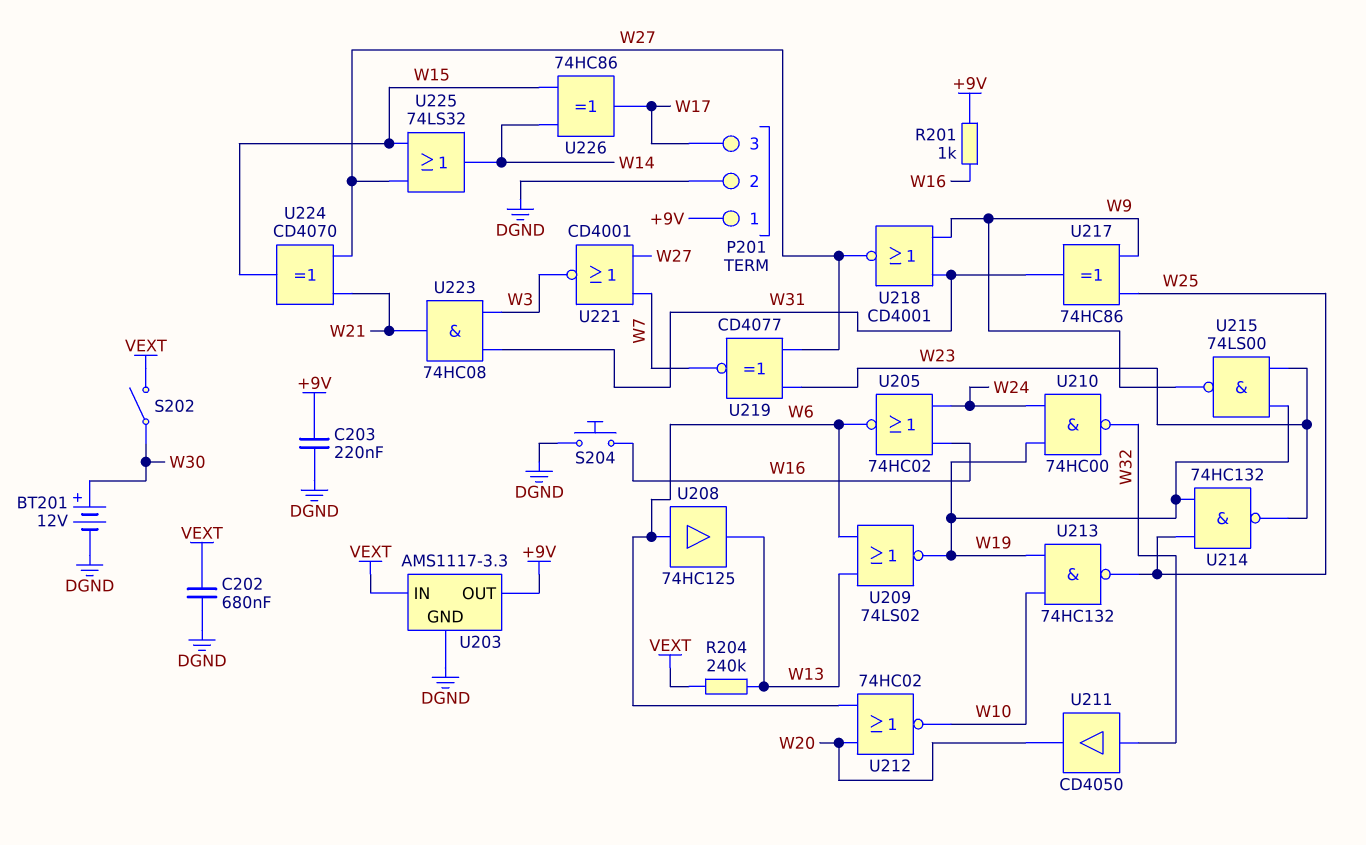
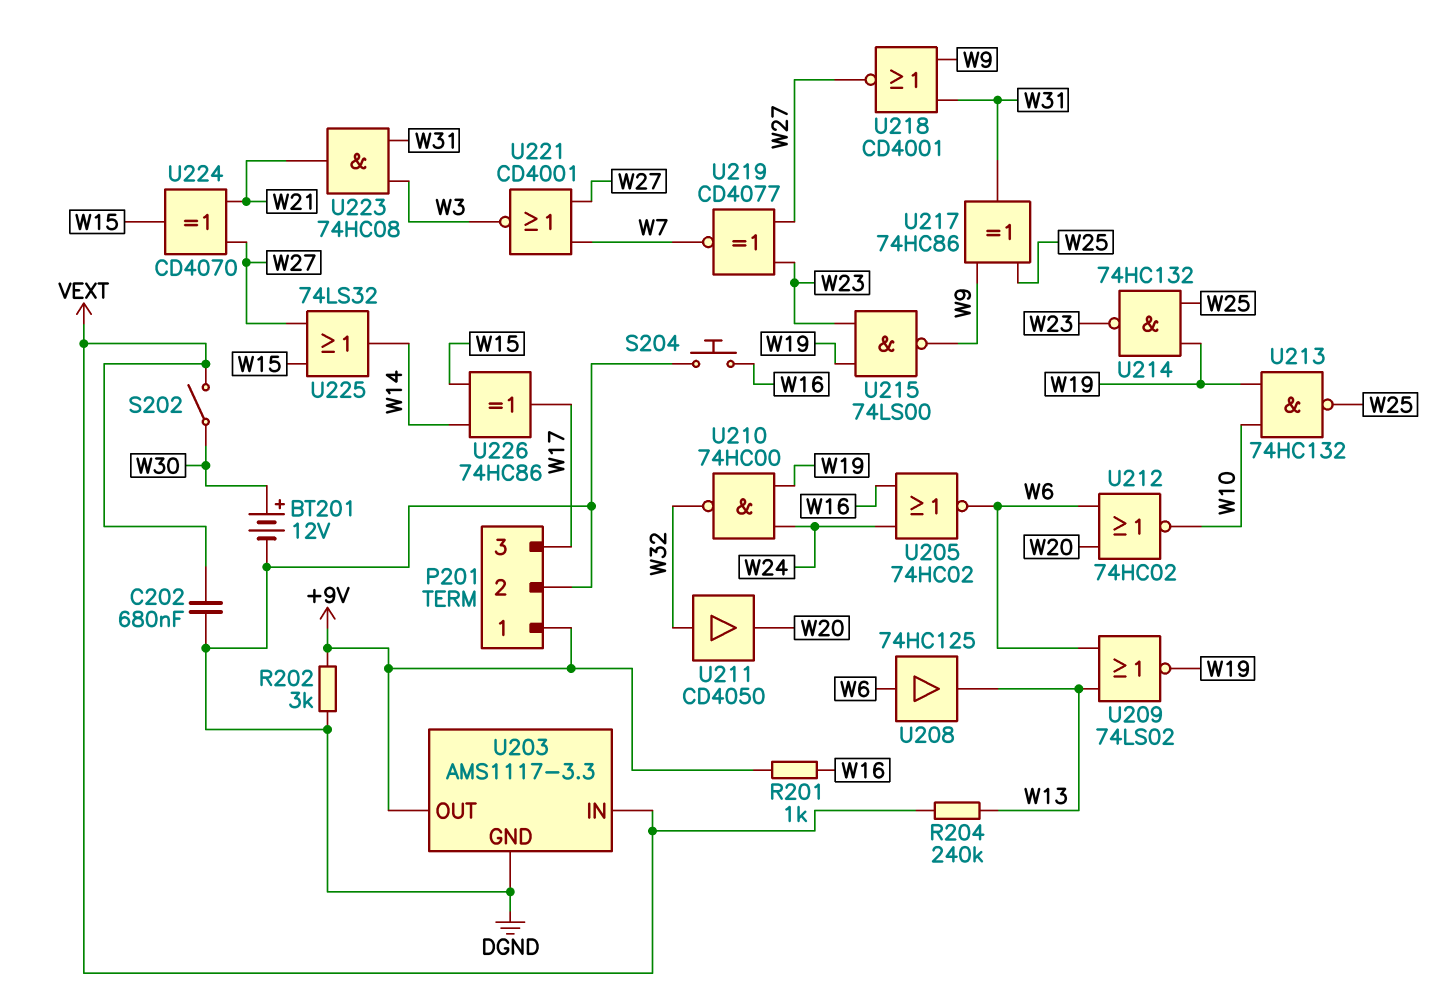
C203: 220nF (+9V, DGND) -> none
R202: none -> 3k (+9V, DGND)

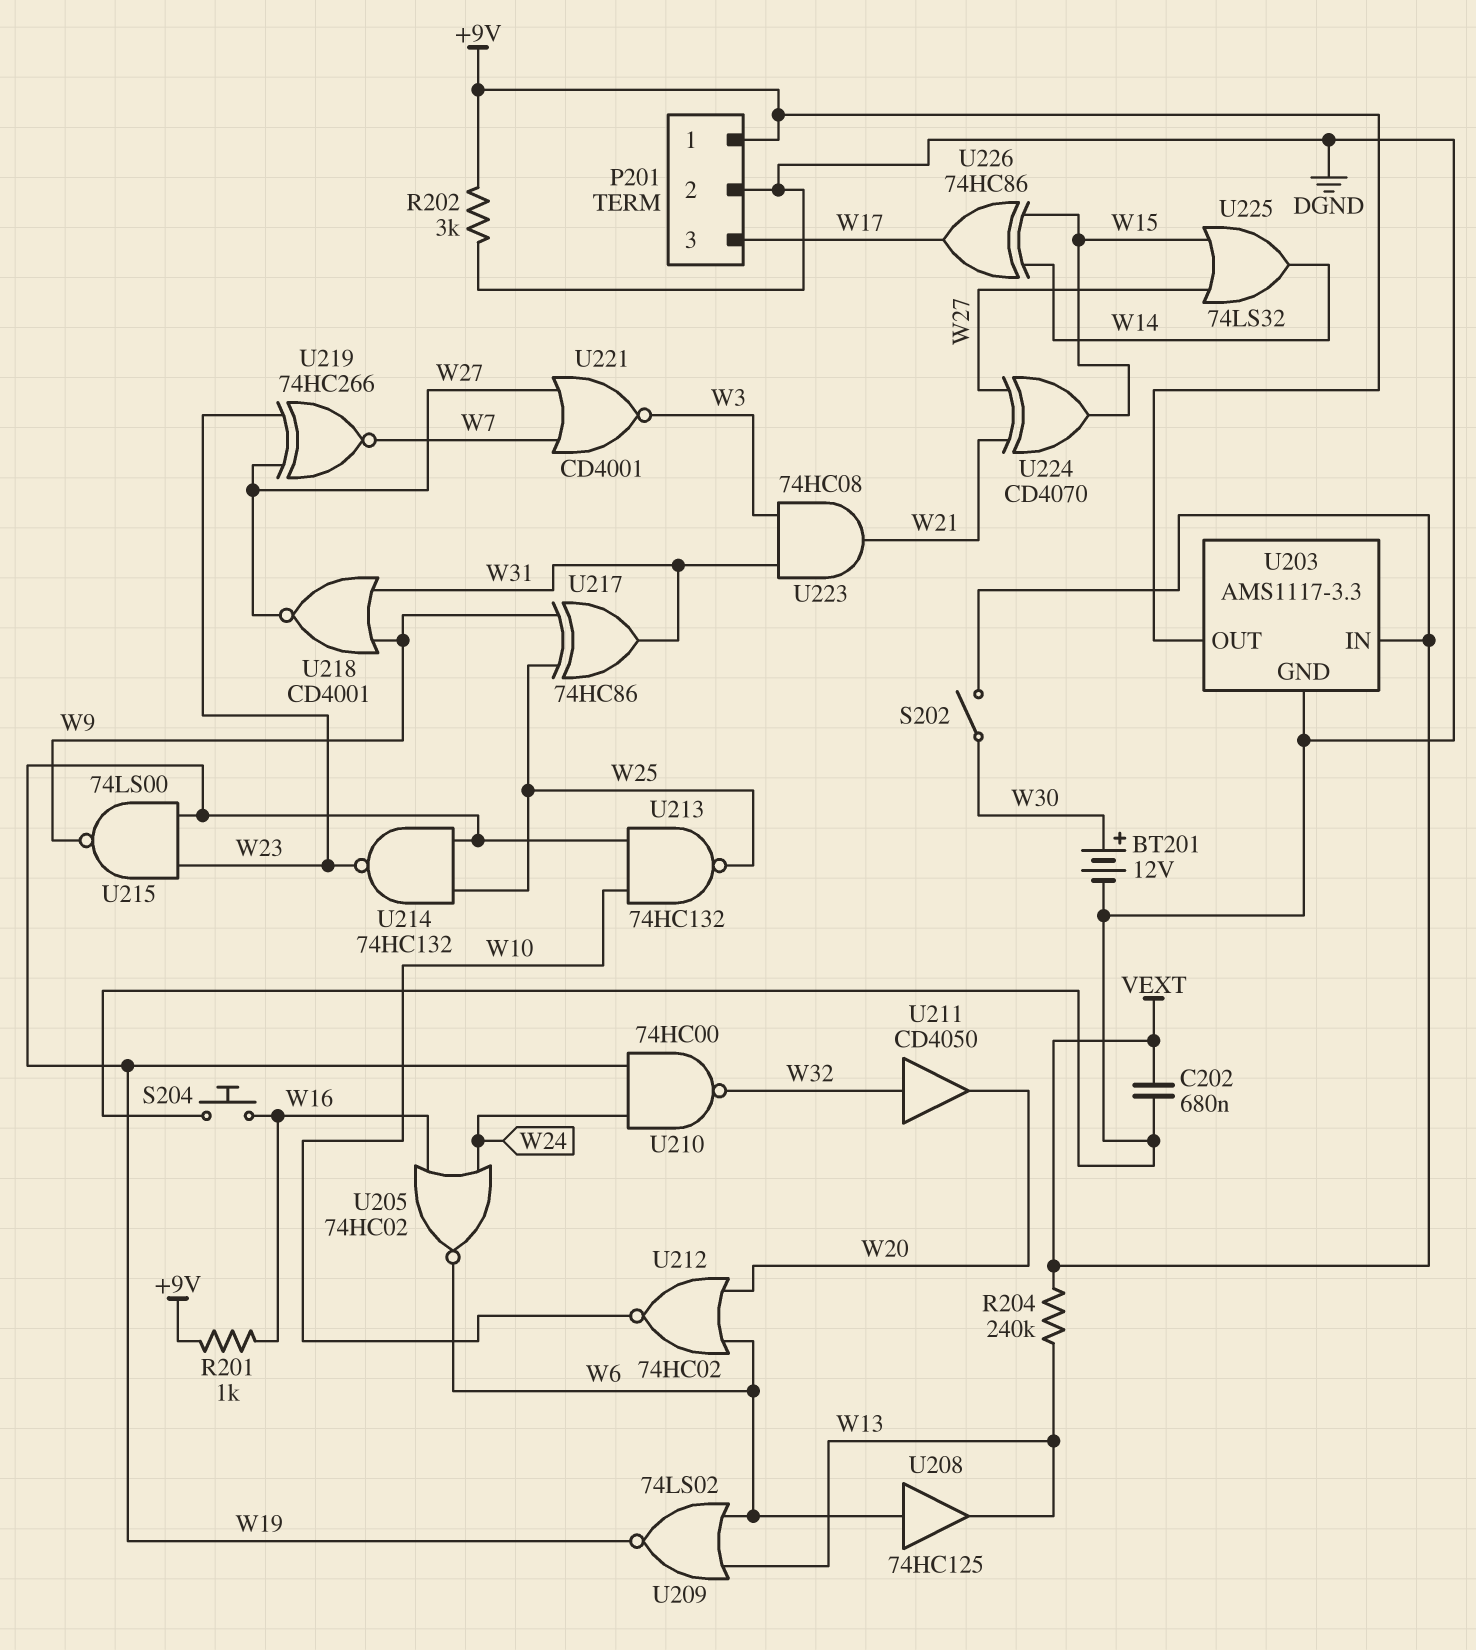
U219: XNOR CD4077 (in W23, in W27, out W7) -> XNOR 74HC266 (in W23, in W27, out W7)

